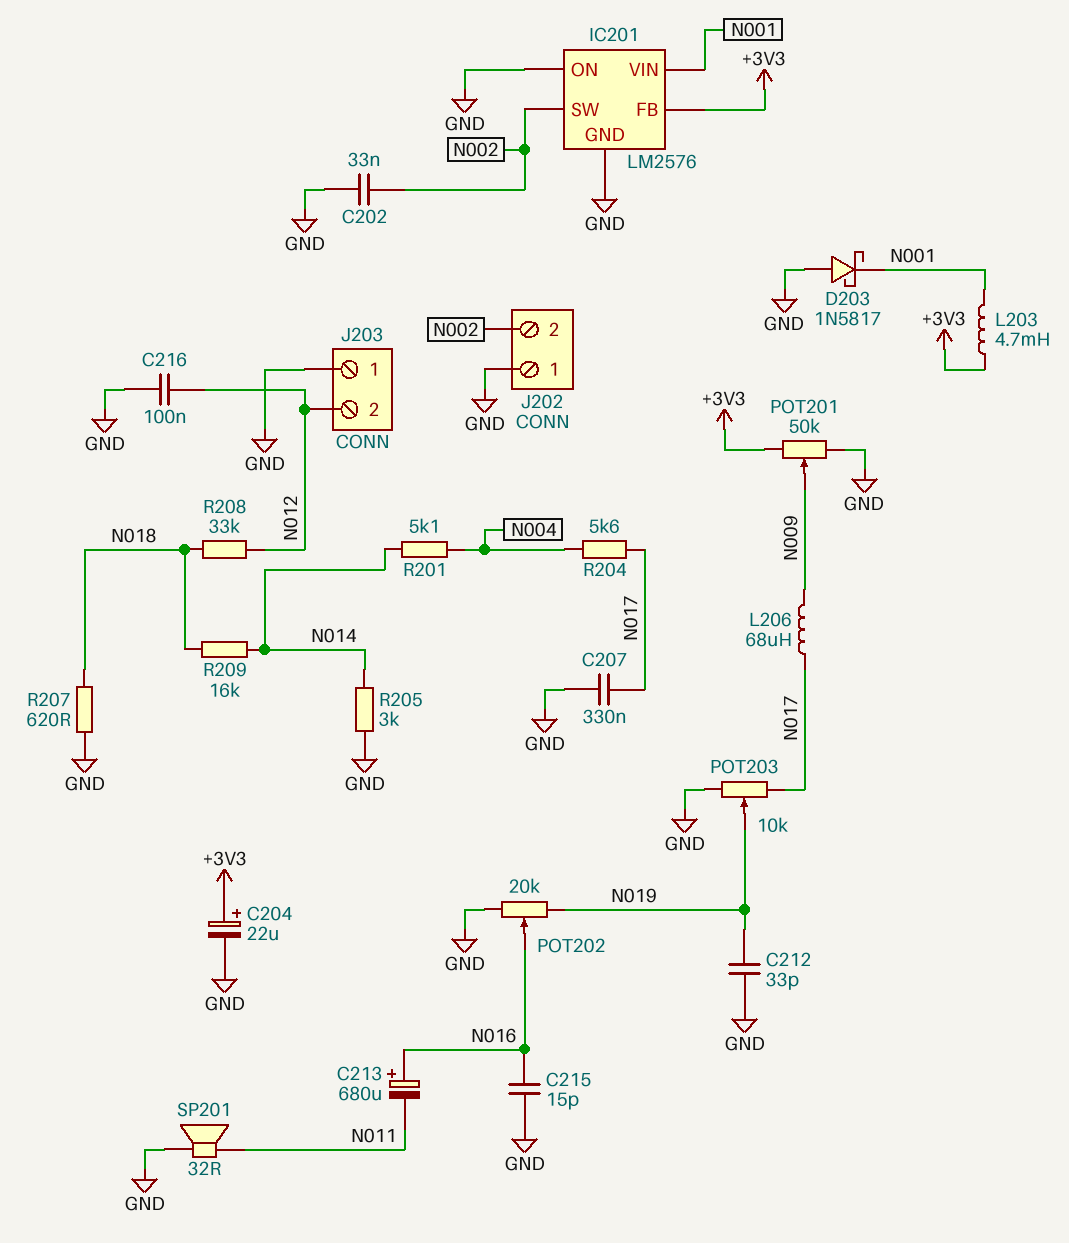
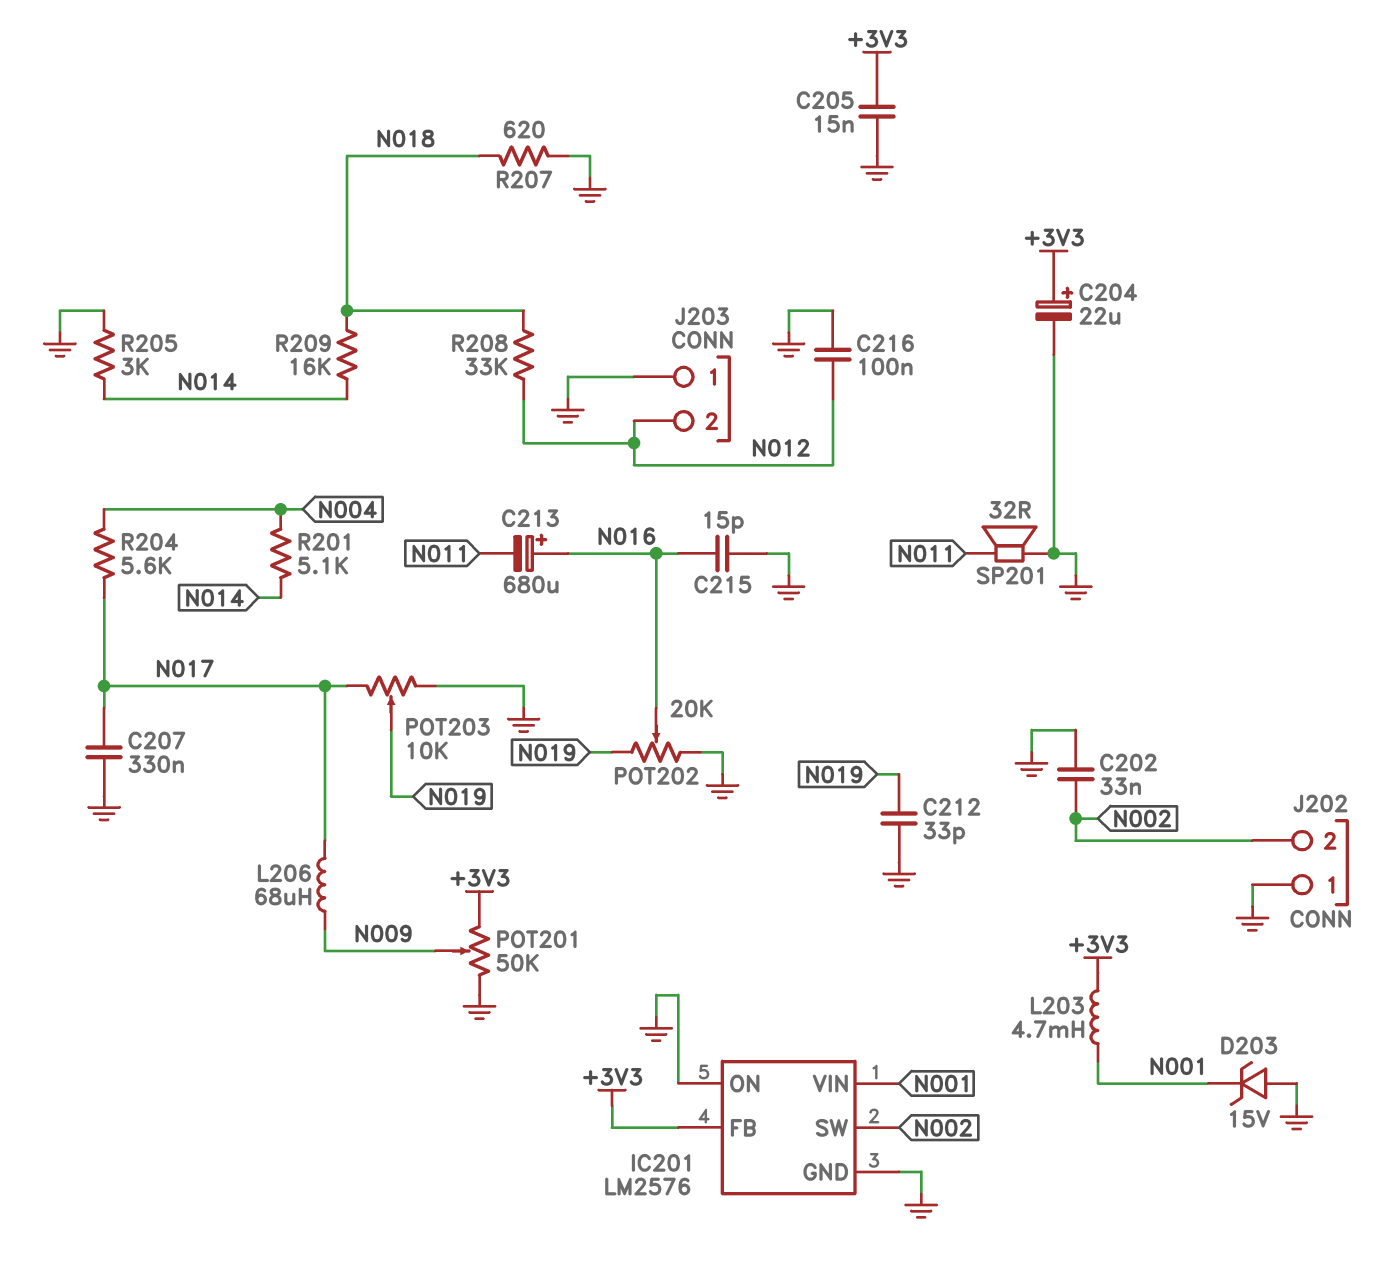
C205: none -> 15nF (+3V3, GND)
D203: schottky 1N5817 (A GND, K N001) -> zener 15V (A GND, K N001)

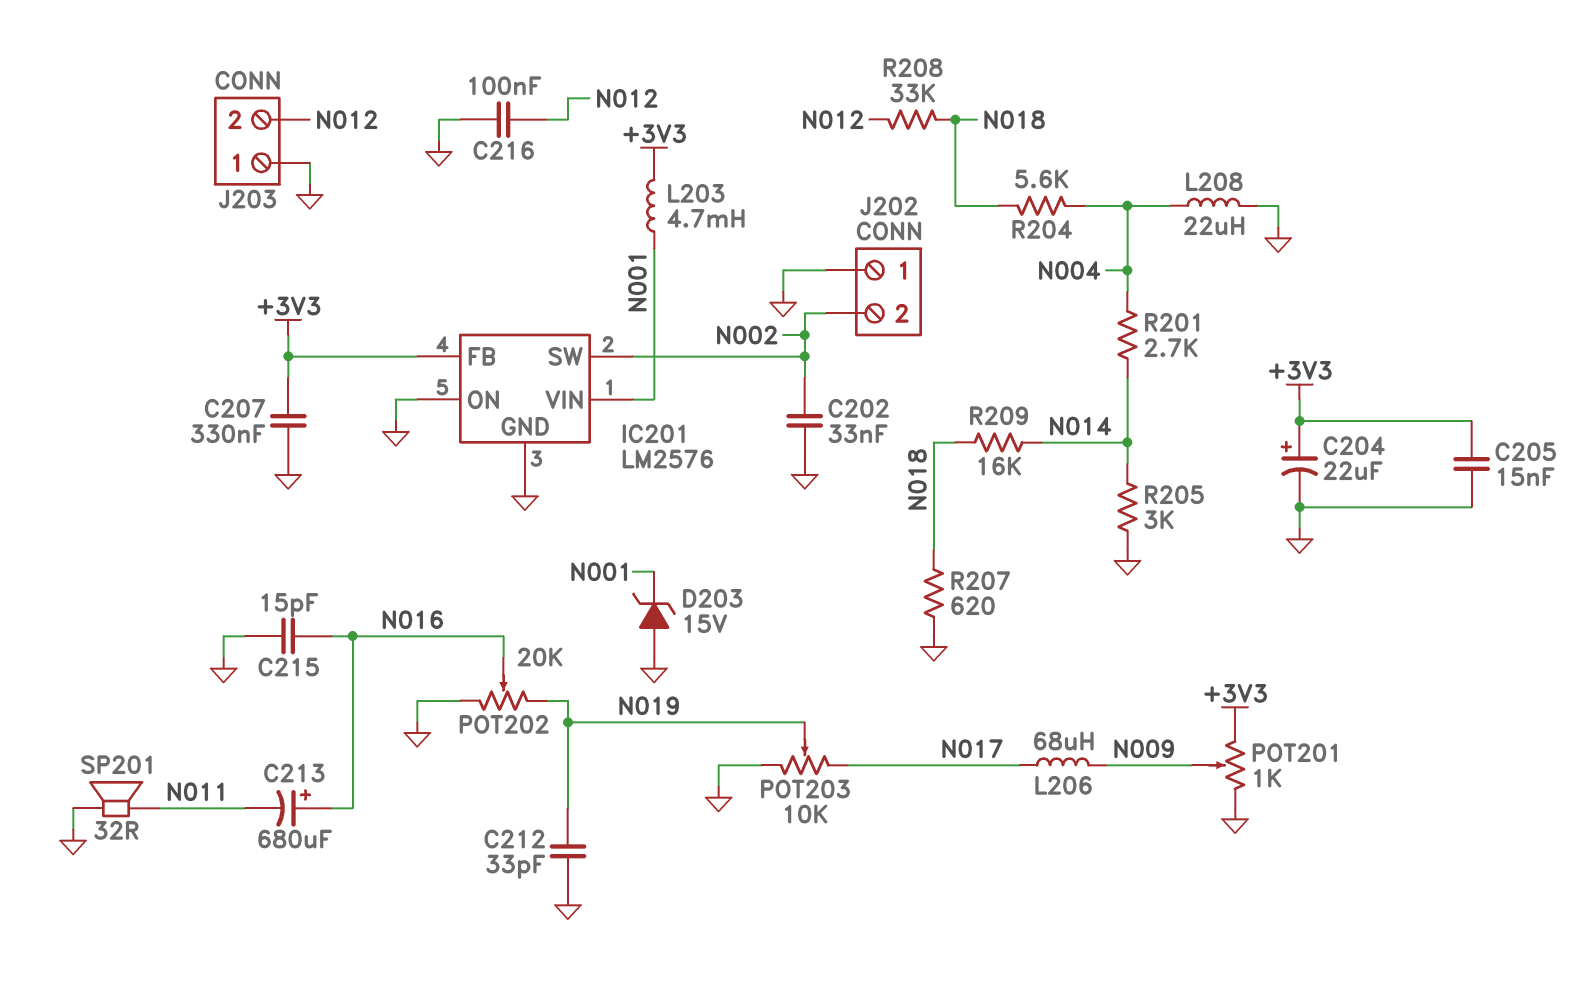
C207: 330nF (GND, N017) -> 330nF (+3V3, GND)
L208: none -> 22uH (GND, N004)
POT201: 50k (+3V3, GND, wiper N009) -> 1k (+3V3, GND, wiper N009)
R201: 5.1k (N004, N014) -> 2.7k (N004, N014)
R204: 5.6k (N004, N017) -> 5.6k (N004, N018)

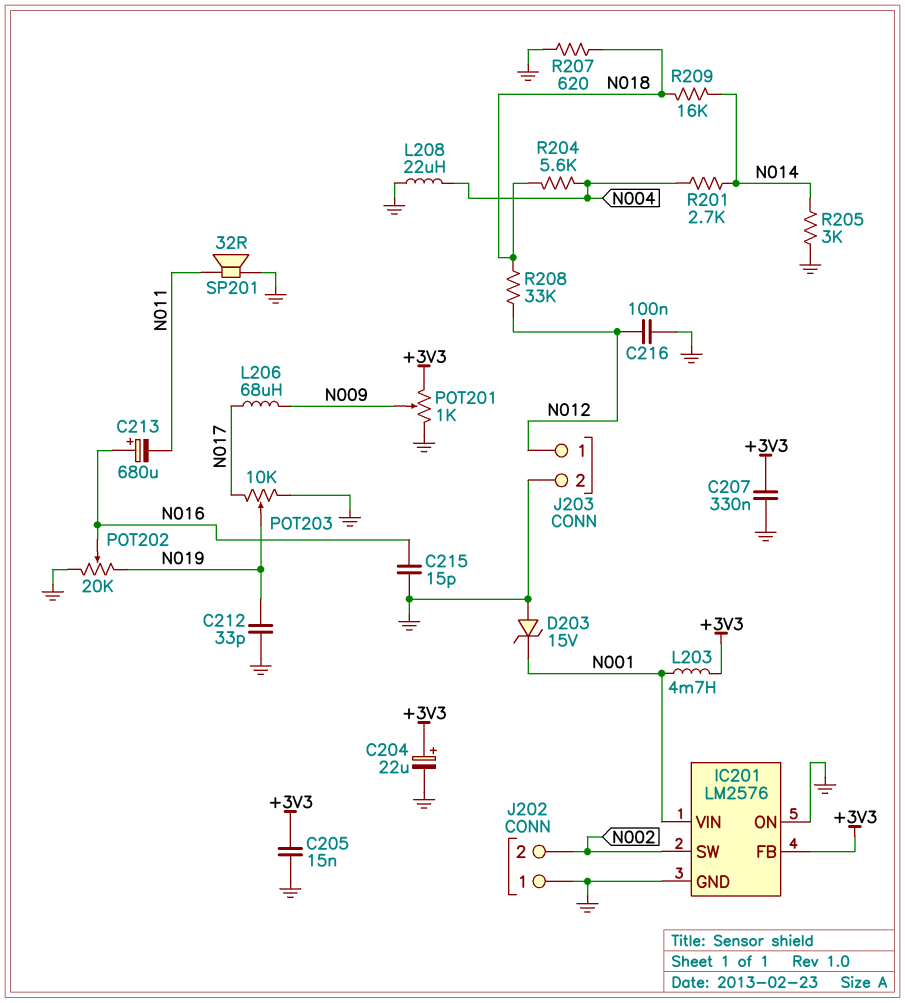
C202: 33nF (GND, N002) -> none
J203 pin 1: GND -> N012
J203 pin 2: N012 -> GND

